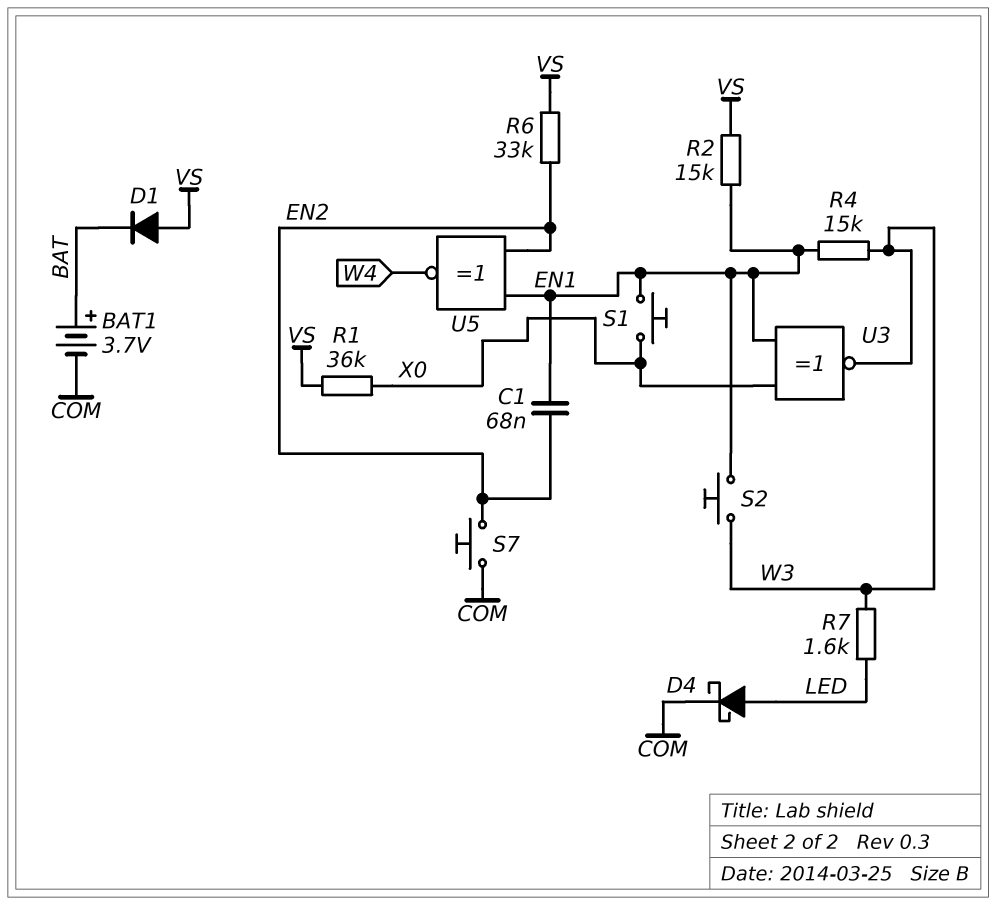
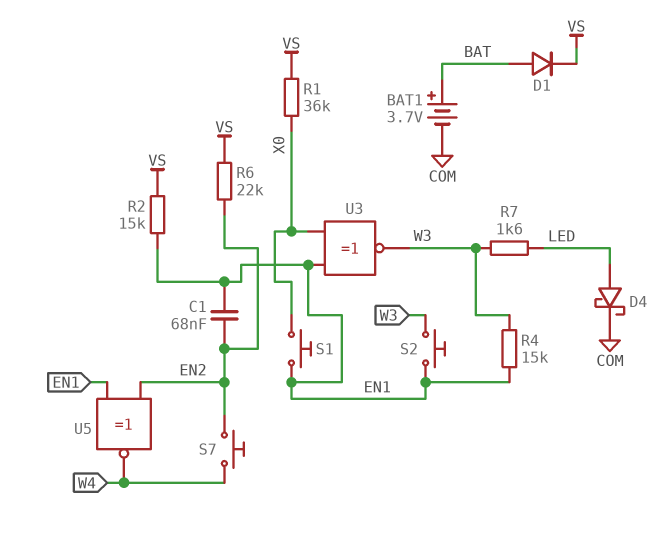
D1: diode (A VS, K BAT) -> diode (A BAT, K VS)
R6: 33k (EN2, VS) -> 22k (EN2, VS)
S7: button (COM, EN2) -> button (EN2, W4)

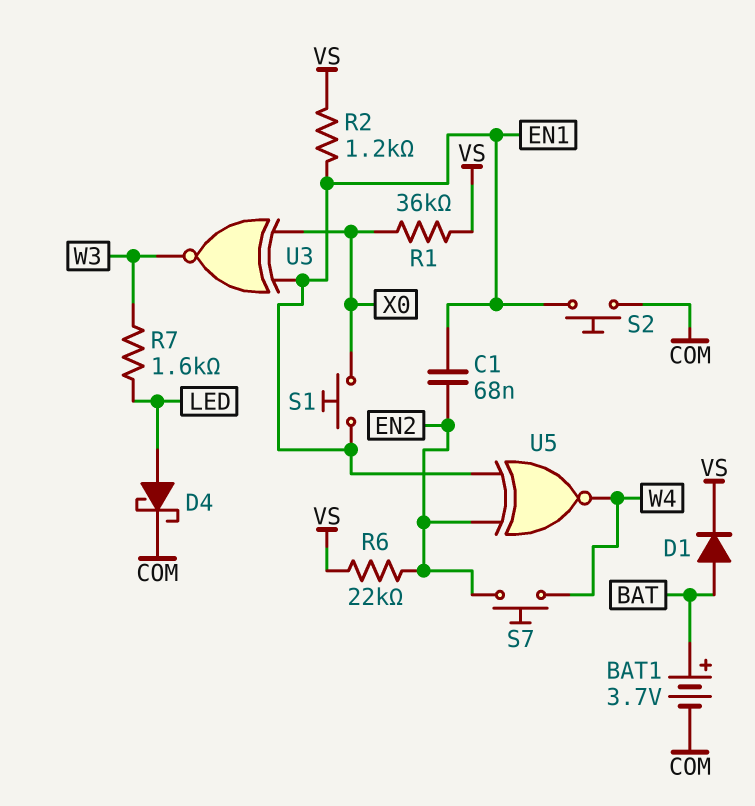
R2: 15k (EN1, VS) -> 1.2k (EN1, VS)
R4: 15k (EN1, W3) -> none
S2: button (EN1, W3) -> button (COM, EN1)

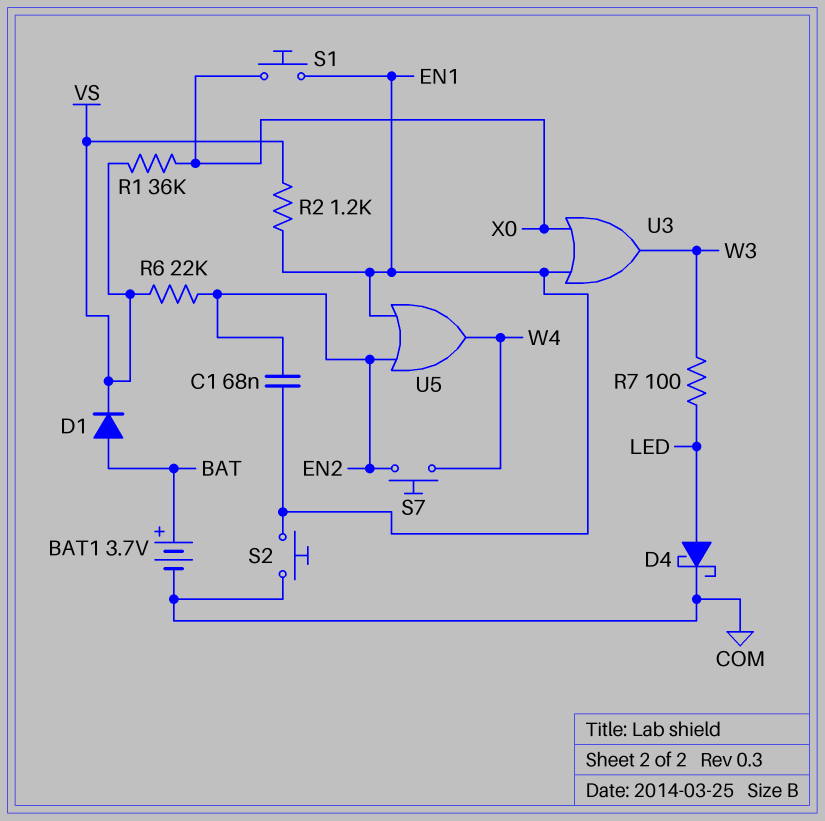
R7: 1.6k (LED, W3) -> 100 (LED, W3)
U3: XNOR (in EN1, in X0, out W3) -> OR (in EN1, in X0, out W3)
U5: XNOR (in EN1, in EN2, out W4) -> OR (in EN1, in EN2, out W4)

